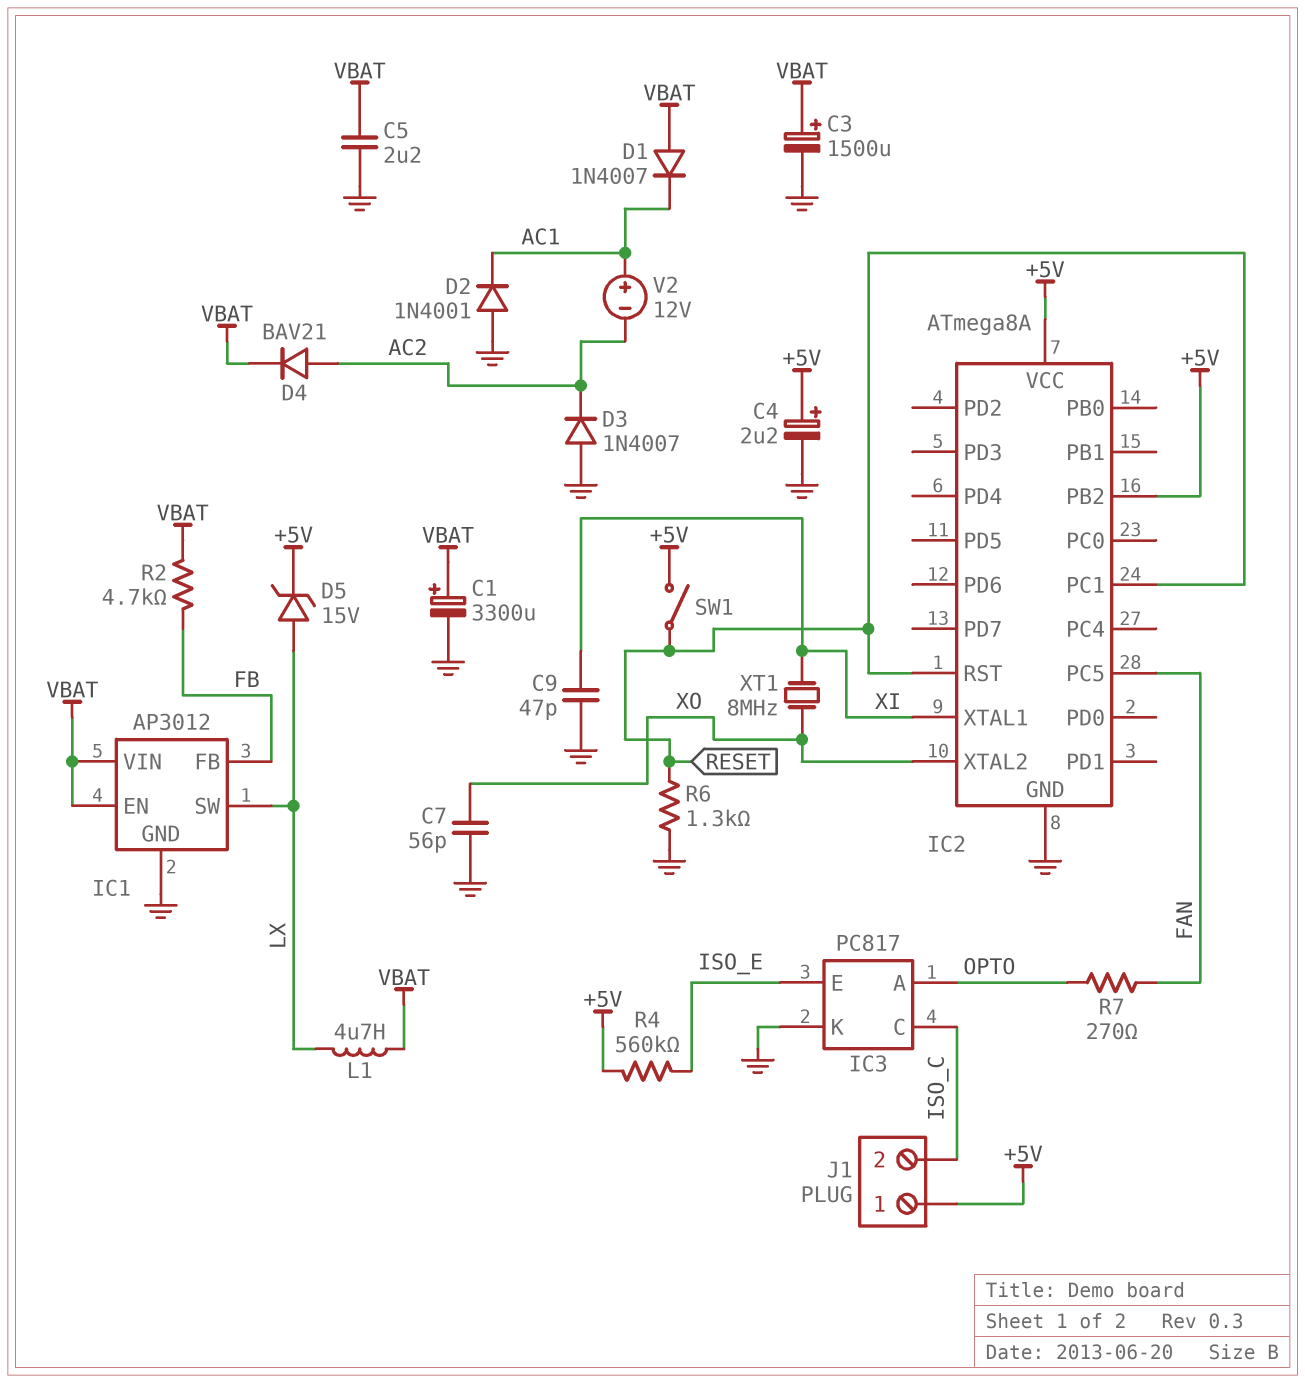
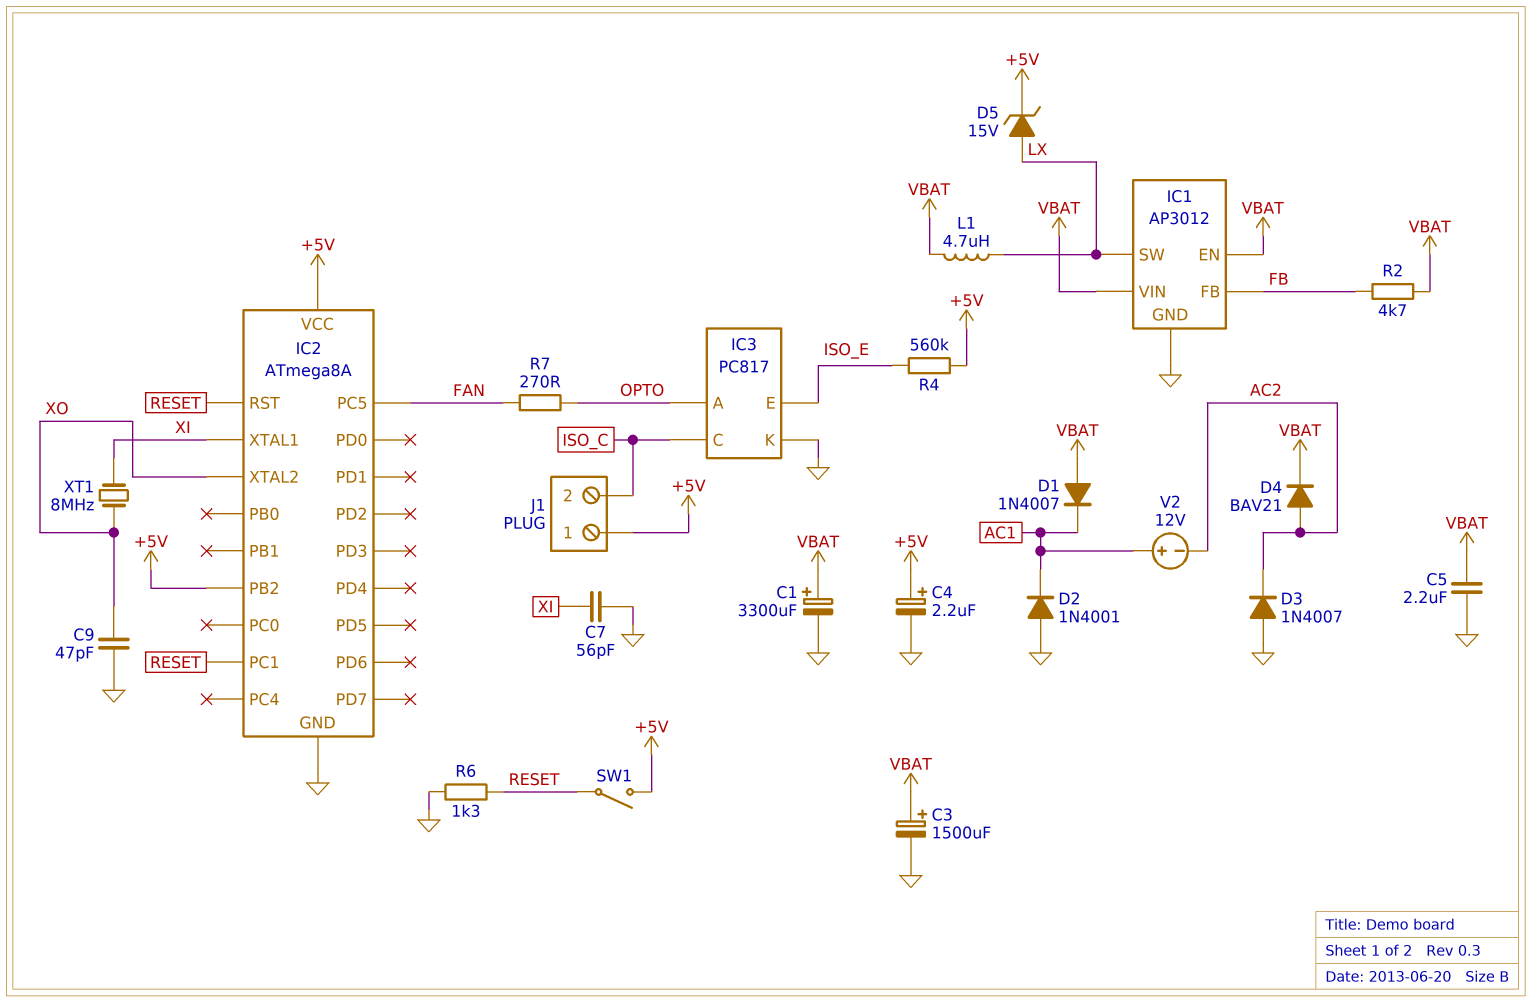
C7: 56pF (GND, XO) -> 56pF (GND, XI)
C9: 47pF (GND, XI) -> 47pF (GND, XO)

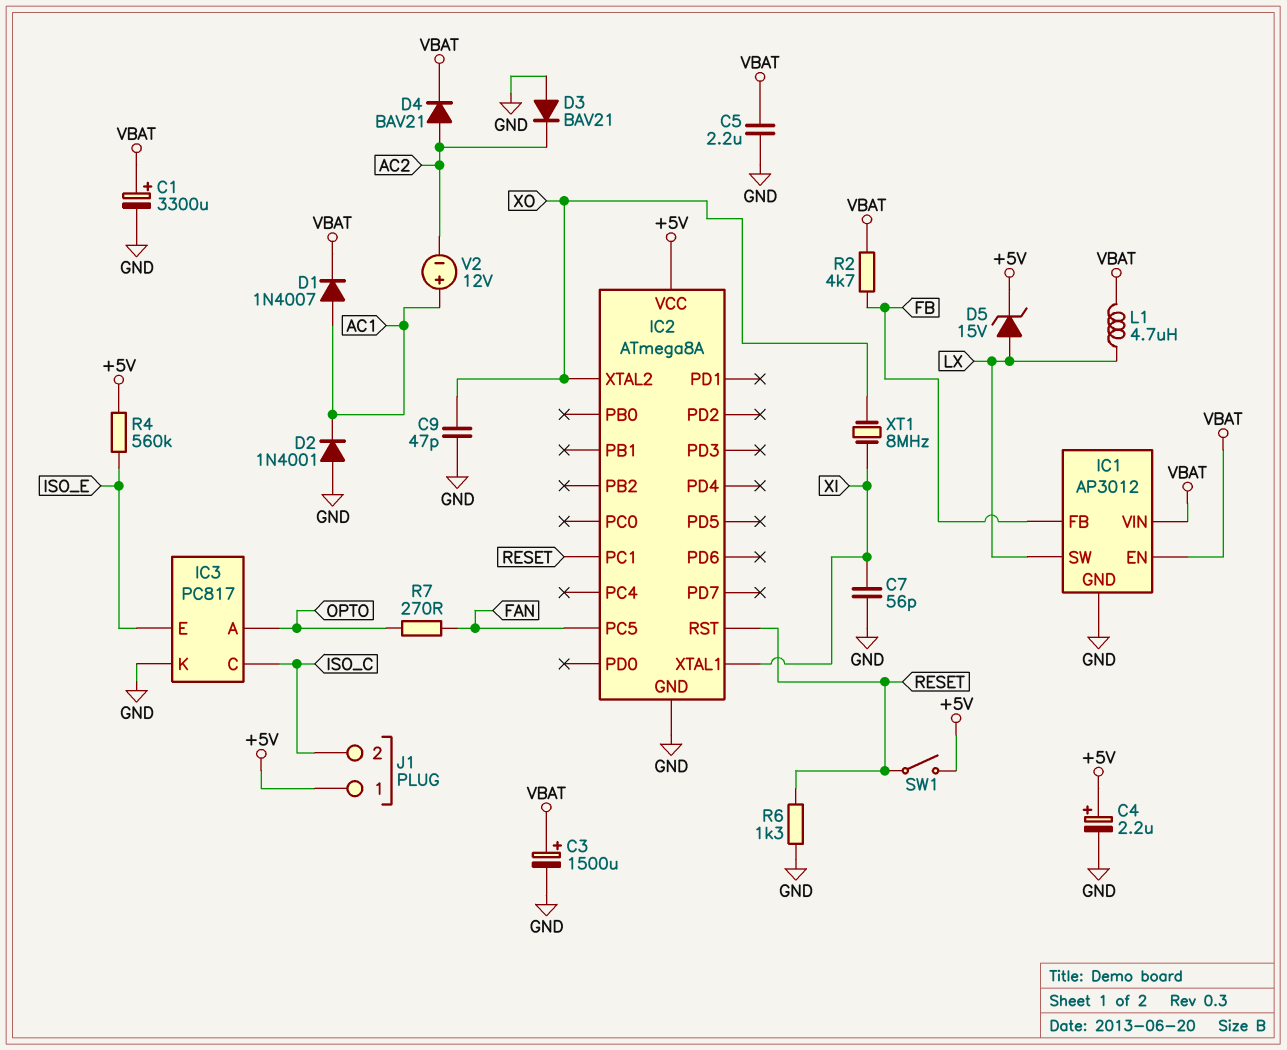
D1: diode 1N4007 (A VBAT, K AC1) -> diode 1N4007 (A AC1, K VBAT)
D3: diode 1N4007 (A GND, K AC2) -> diode BAV21 (A GND, K AC2)
IC2 pin PB2: +5V -> none

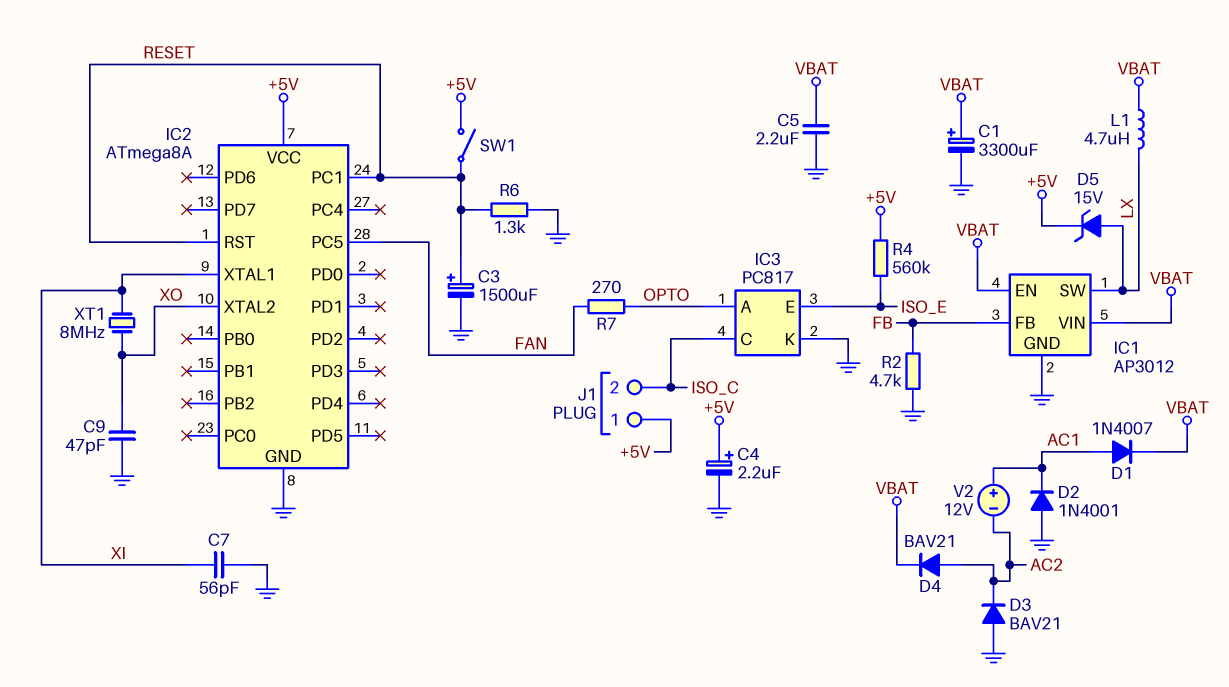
C3: 1500uF (plus VBAT, minus GND) -> 1500uF (plus RESET, minus GND)
R2: 4.7k (FB, VBAT) -> 4.7k (FB, GND)

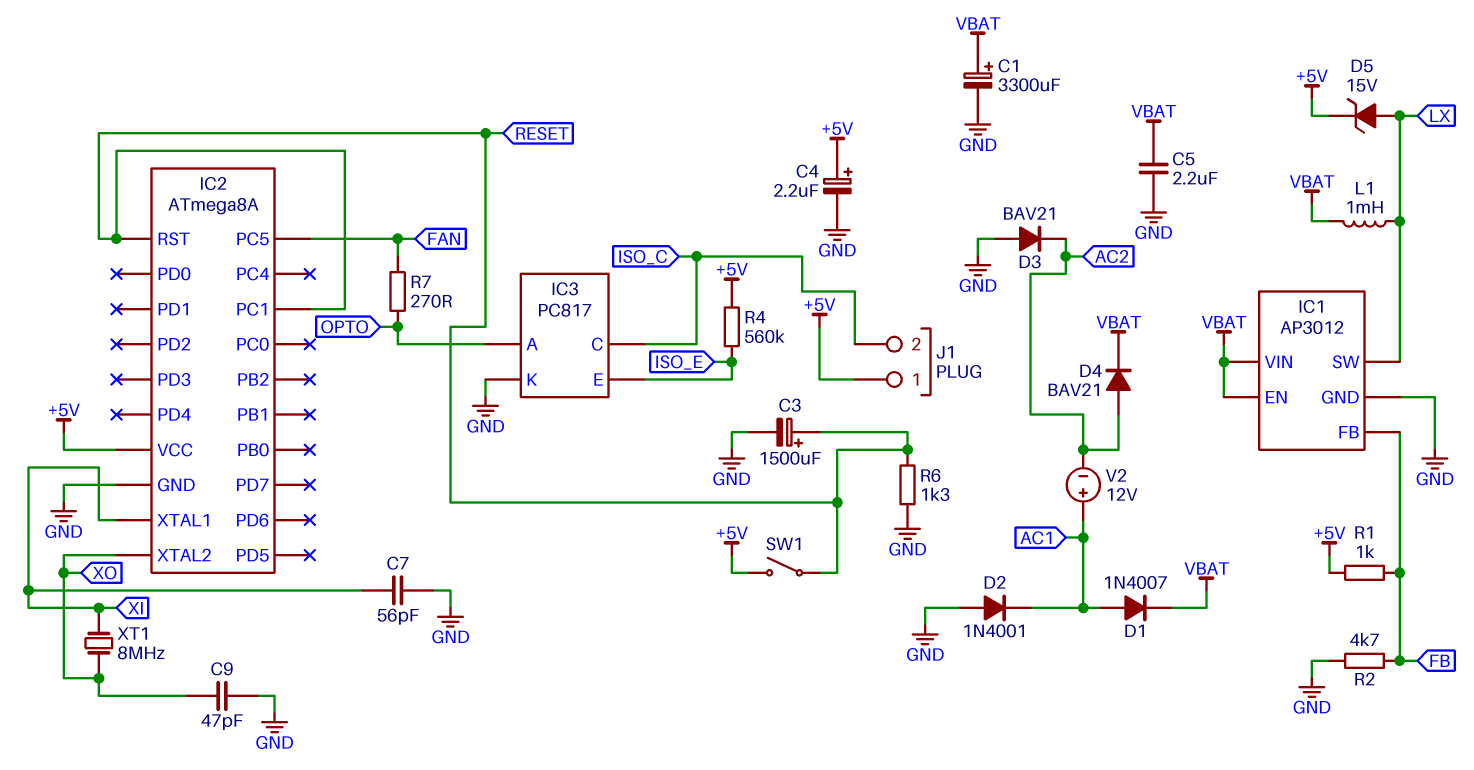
L1: 4.7uH (LX, VBAT) -> 1mH (LX, VBAT)
R1: none -> 1k (+5V, FB)

